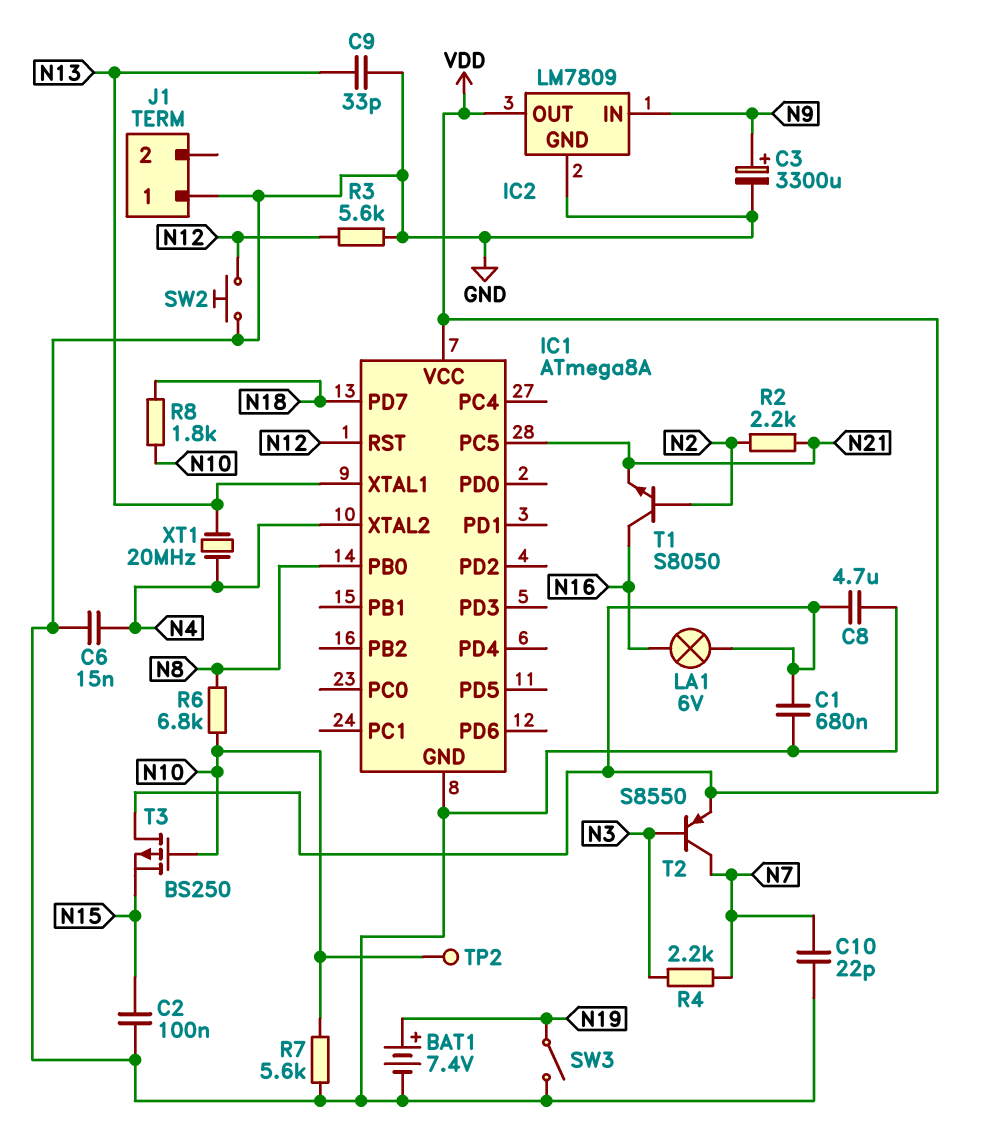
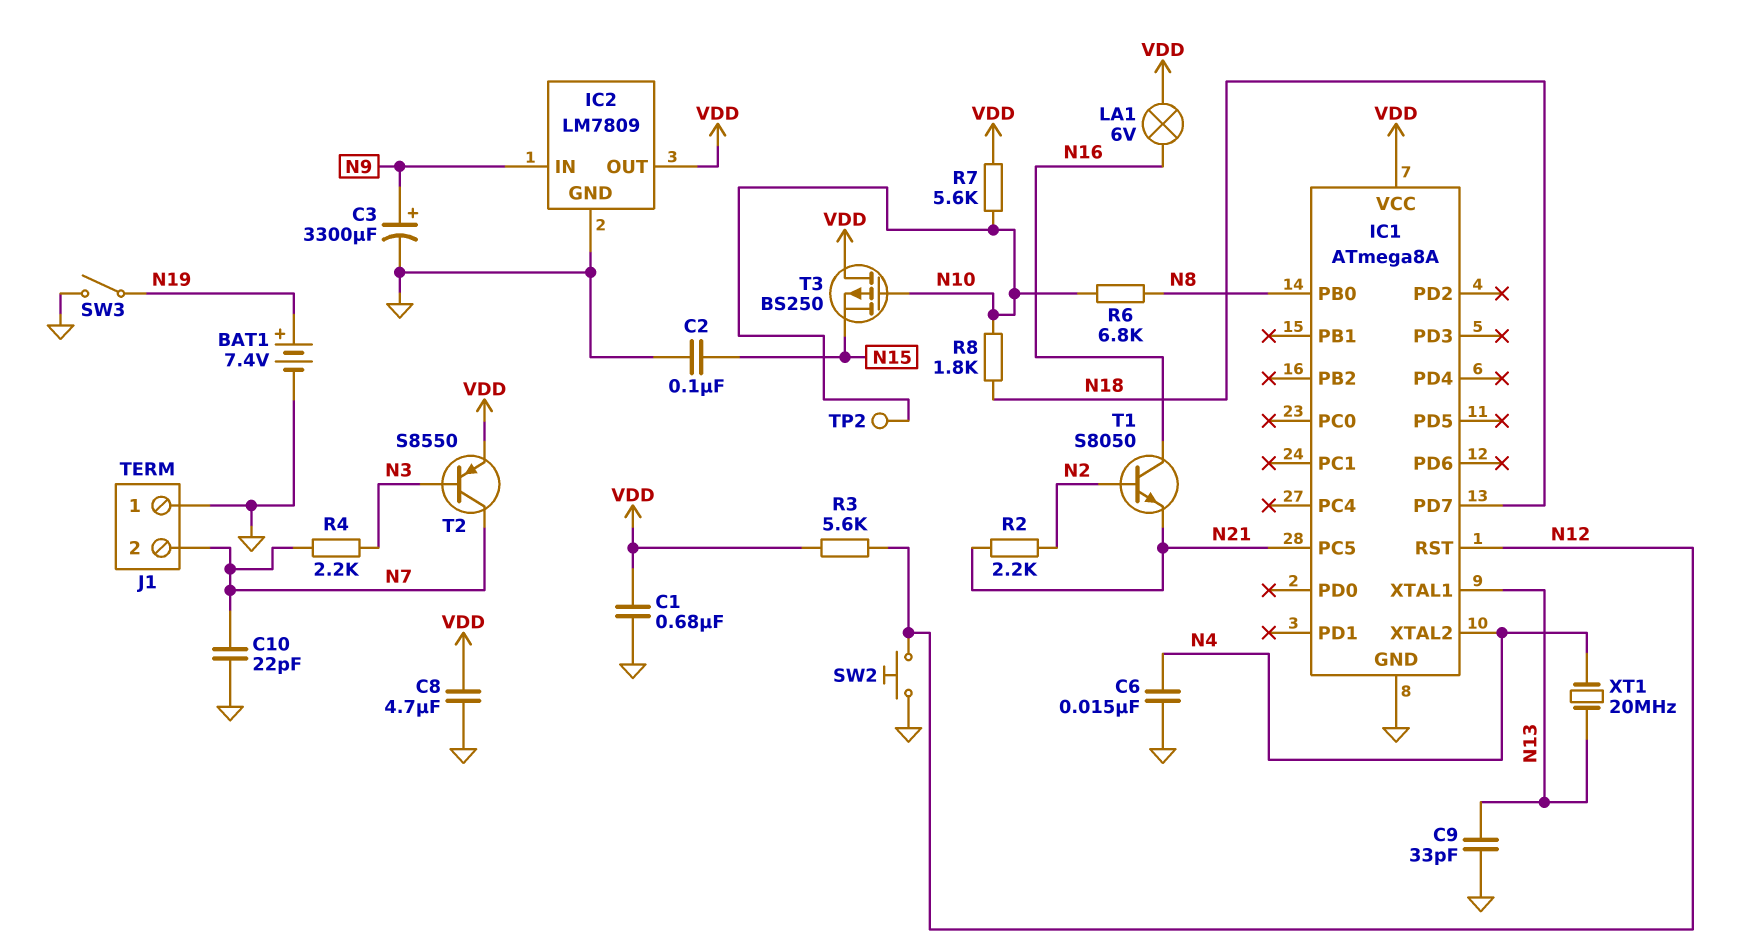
J1 pin 2: none -> N7
R3: 5.6k (GND, N12) -> 5.6k (N12, VDD)
R7: 5.6k (GND, N10) -> 5.6k (N10, VDD)

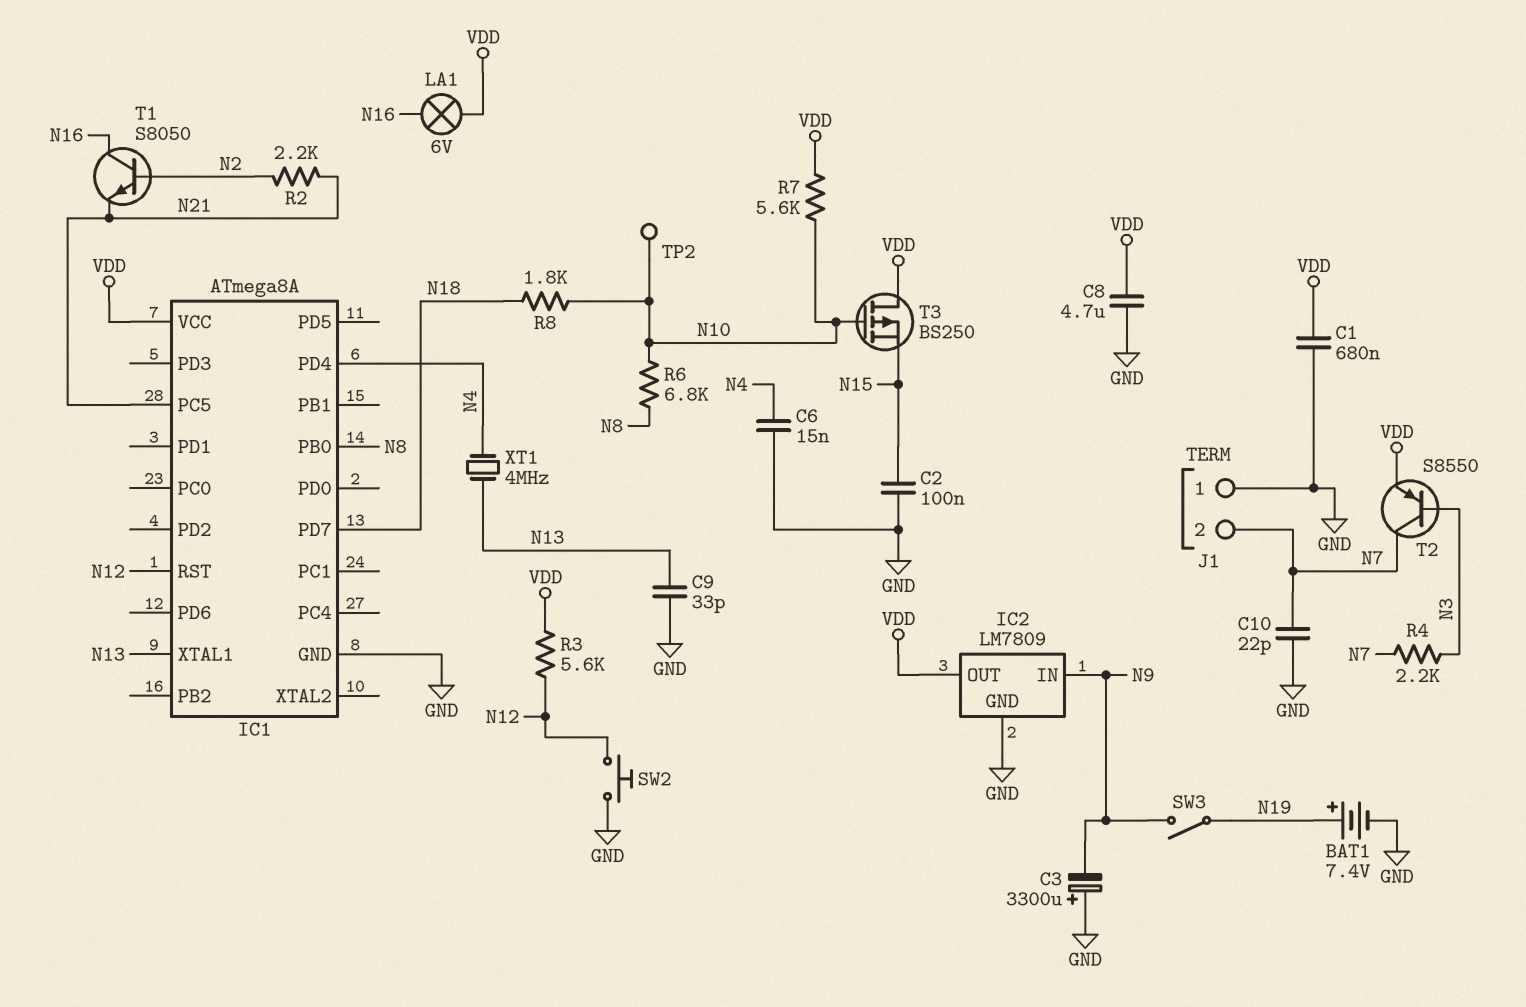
C3: 3300uF (plus N9, minus GND) -> 3300uF (plus GND, minus N9)
IC1 pin PD4: none -> N4
IC1 pin XTAL2: N4 -> none
SW3: switch (GND, N19) -> switch (N9, N19)
XT1: 20MHz (N4, N13) -> 4MHz (N4, N13)

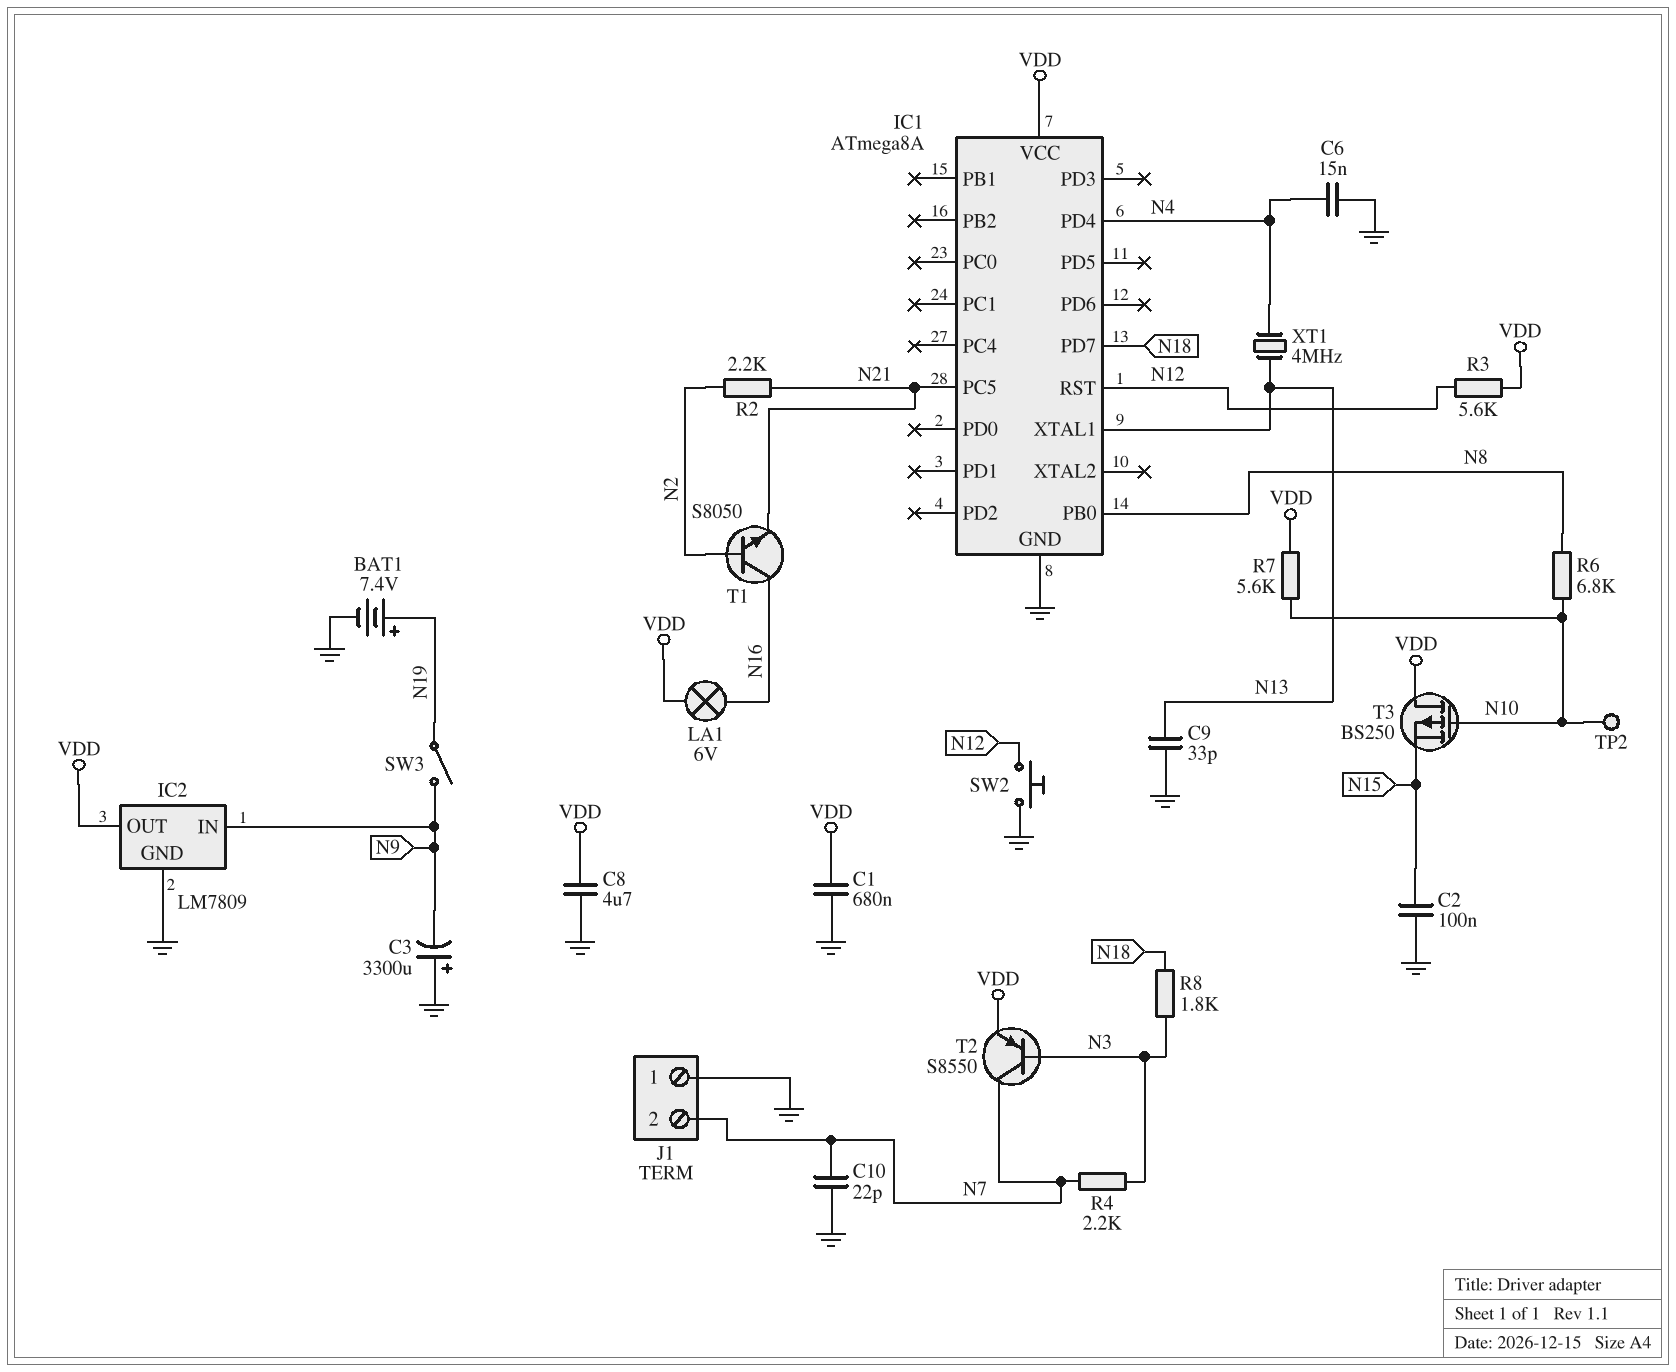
R8: 1.8k (N10, N18) -> 1.8k (N3, N18)

